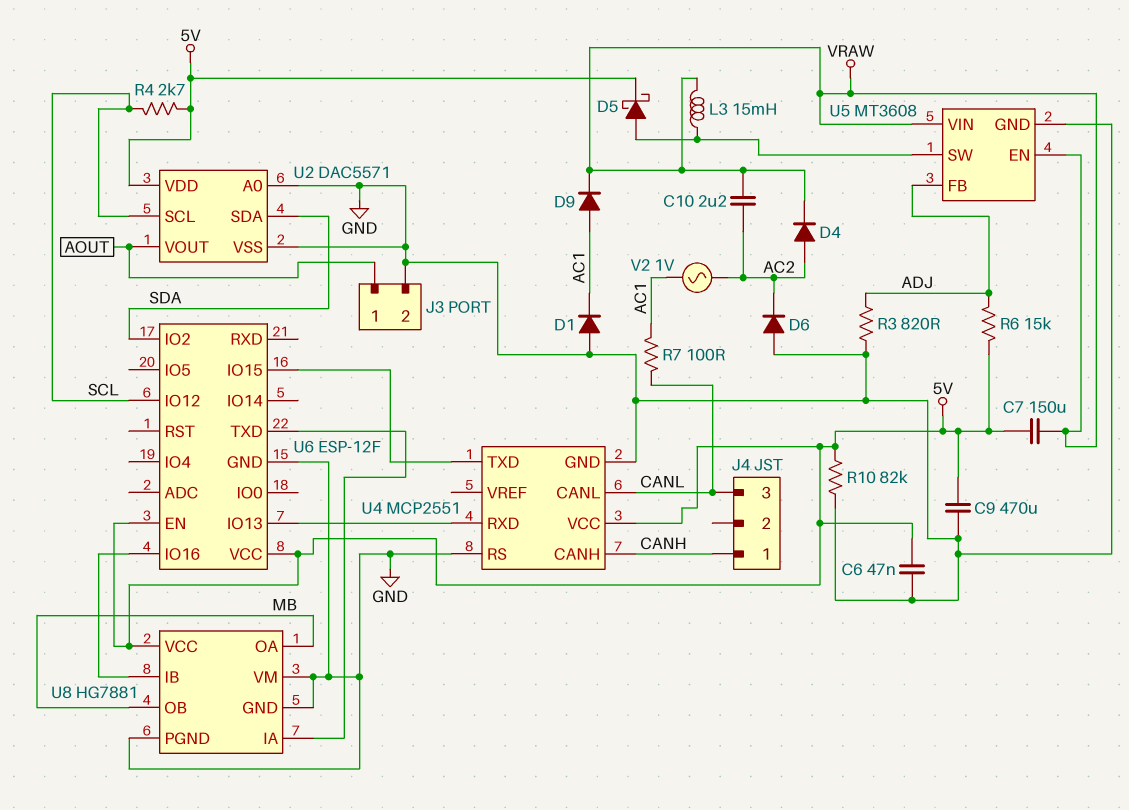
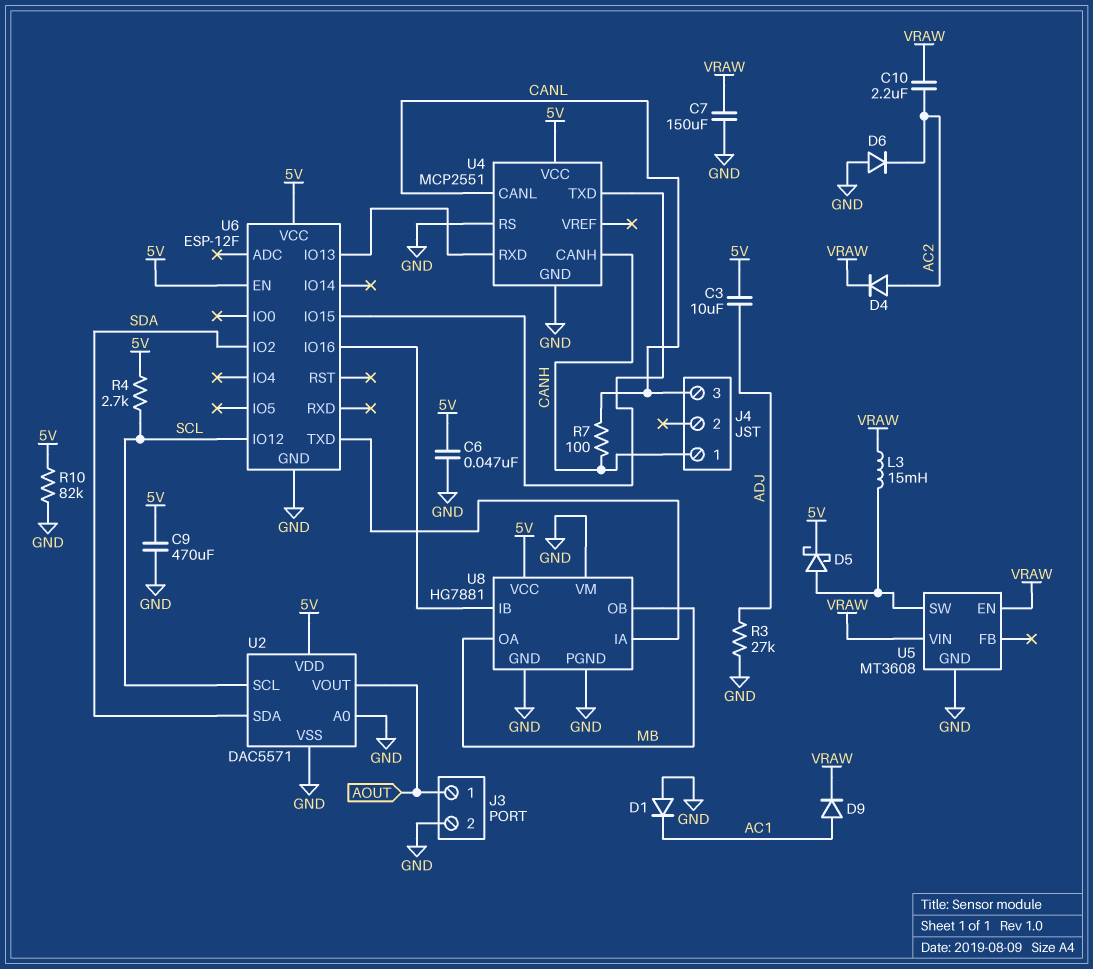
C3: none -> 10uF (5V, ADJ)
C7: 150uF (5V, VRAW) -> 150uF (GND, VRAW)
R3: 820 (ADJ, GND) -> 27k (ADJ, GND)
R6: 15k (5V, ADJ) -> none
R7: 100 (AC1, CANL) -> 100 (CANH, CANL)
U5 pin FB: ADJ -> none
V2: AC 1V (AC1, AC2) -> none

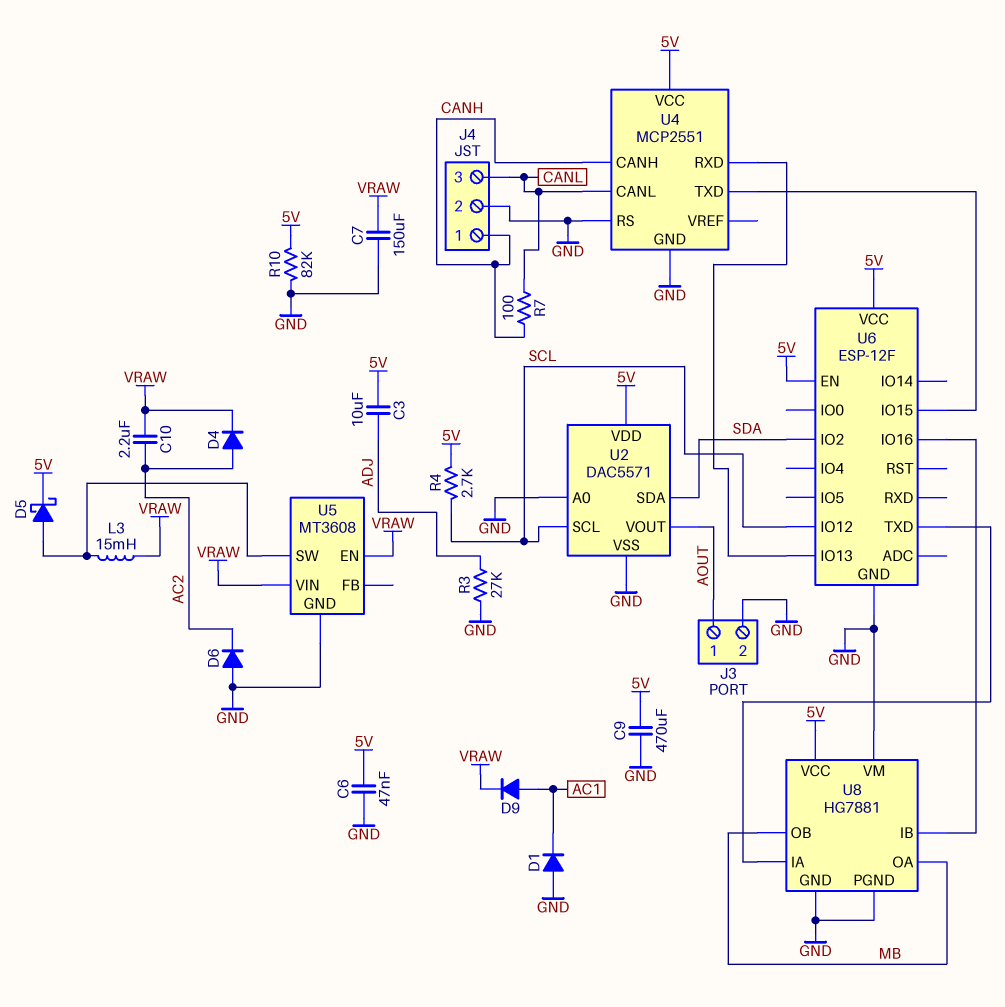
J4 pin 2: none -> GND

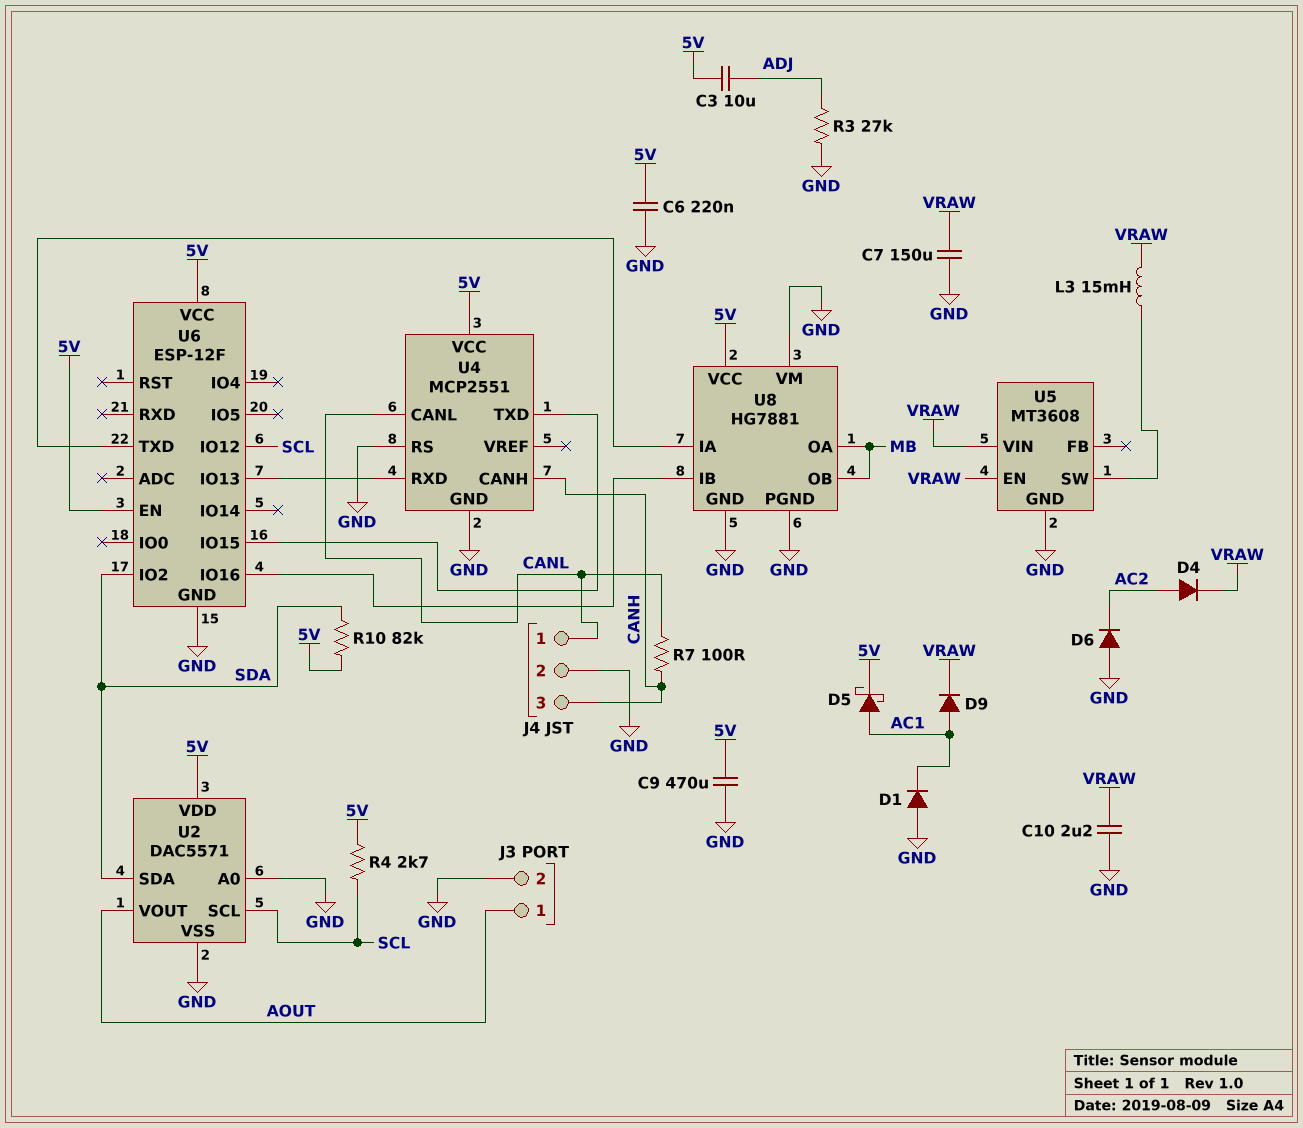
C6: 47nF (5V, GND) -> 220nF (5V, GND)
C10: 2.2uF (AC2, VRAW) -> 2.2uF (GND, VRAW)
D5: schottky (A U5/SW, K 5V) -> schottky (A AC1, K 5V)
J4 pin 1: CANH -> CANL
J4 pin 3: CANL -> CANH
R10: 82k (5V, GND) -> 82k (5V, SDA)

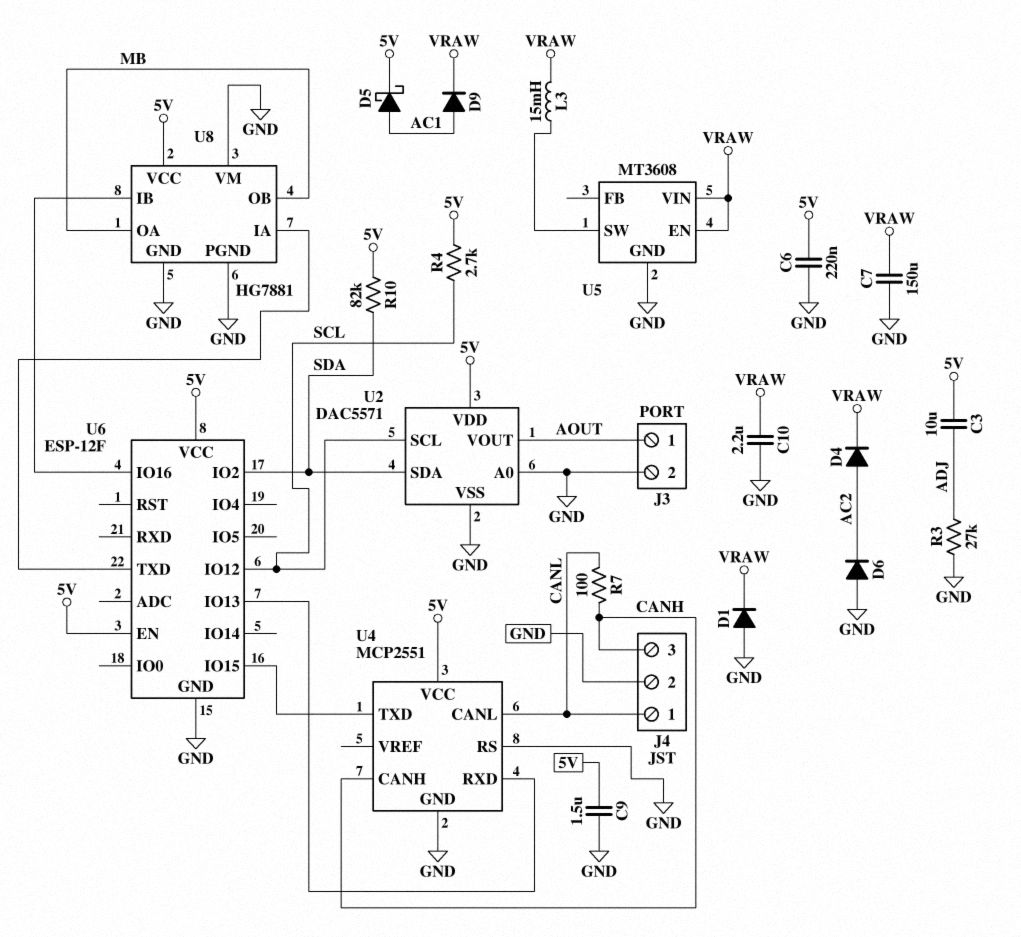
C9: 470uF (5V, GND) -> 1.5uF (5V, GND)
D1: diode (A GND, K AC1) -> diode (A GND, K VRAW)

